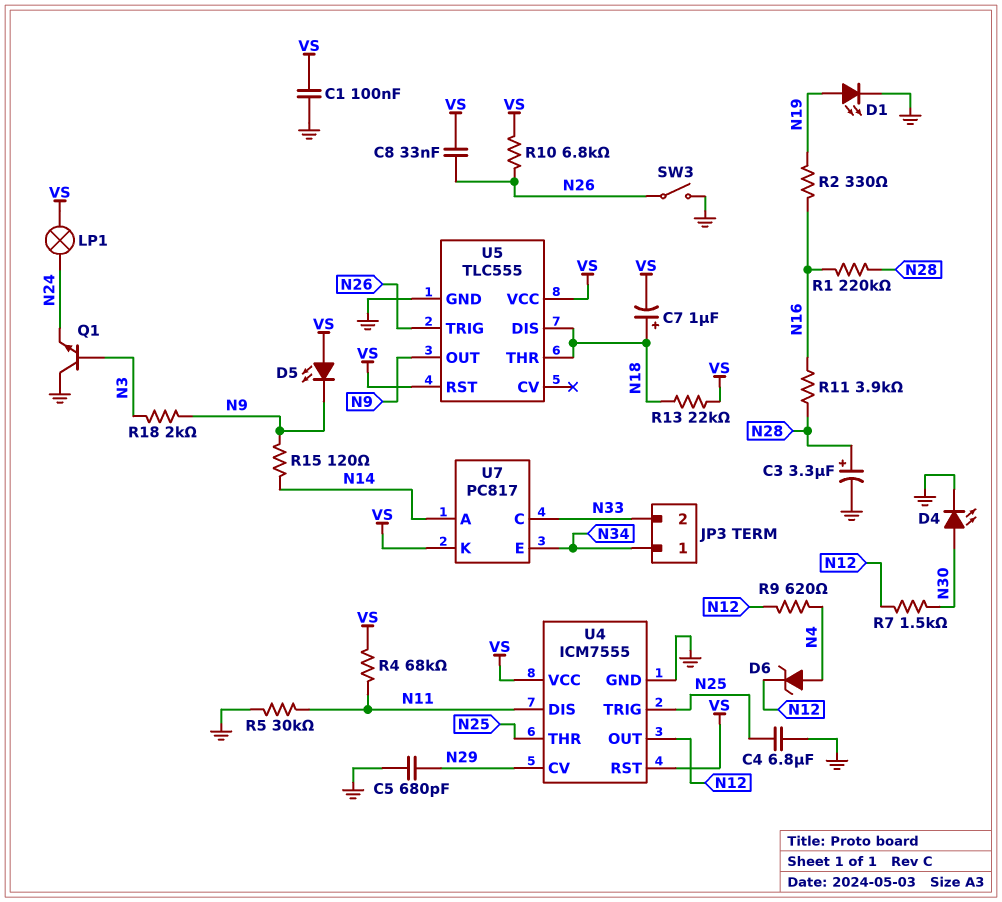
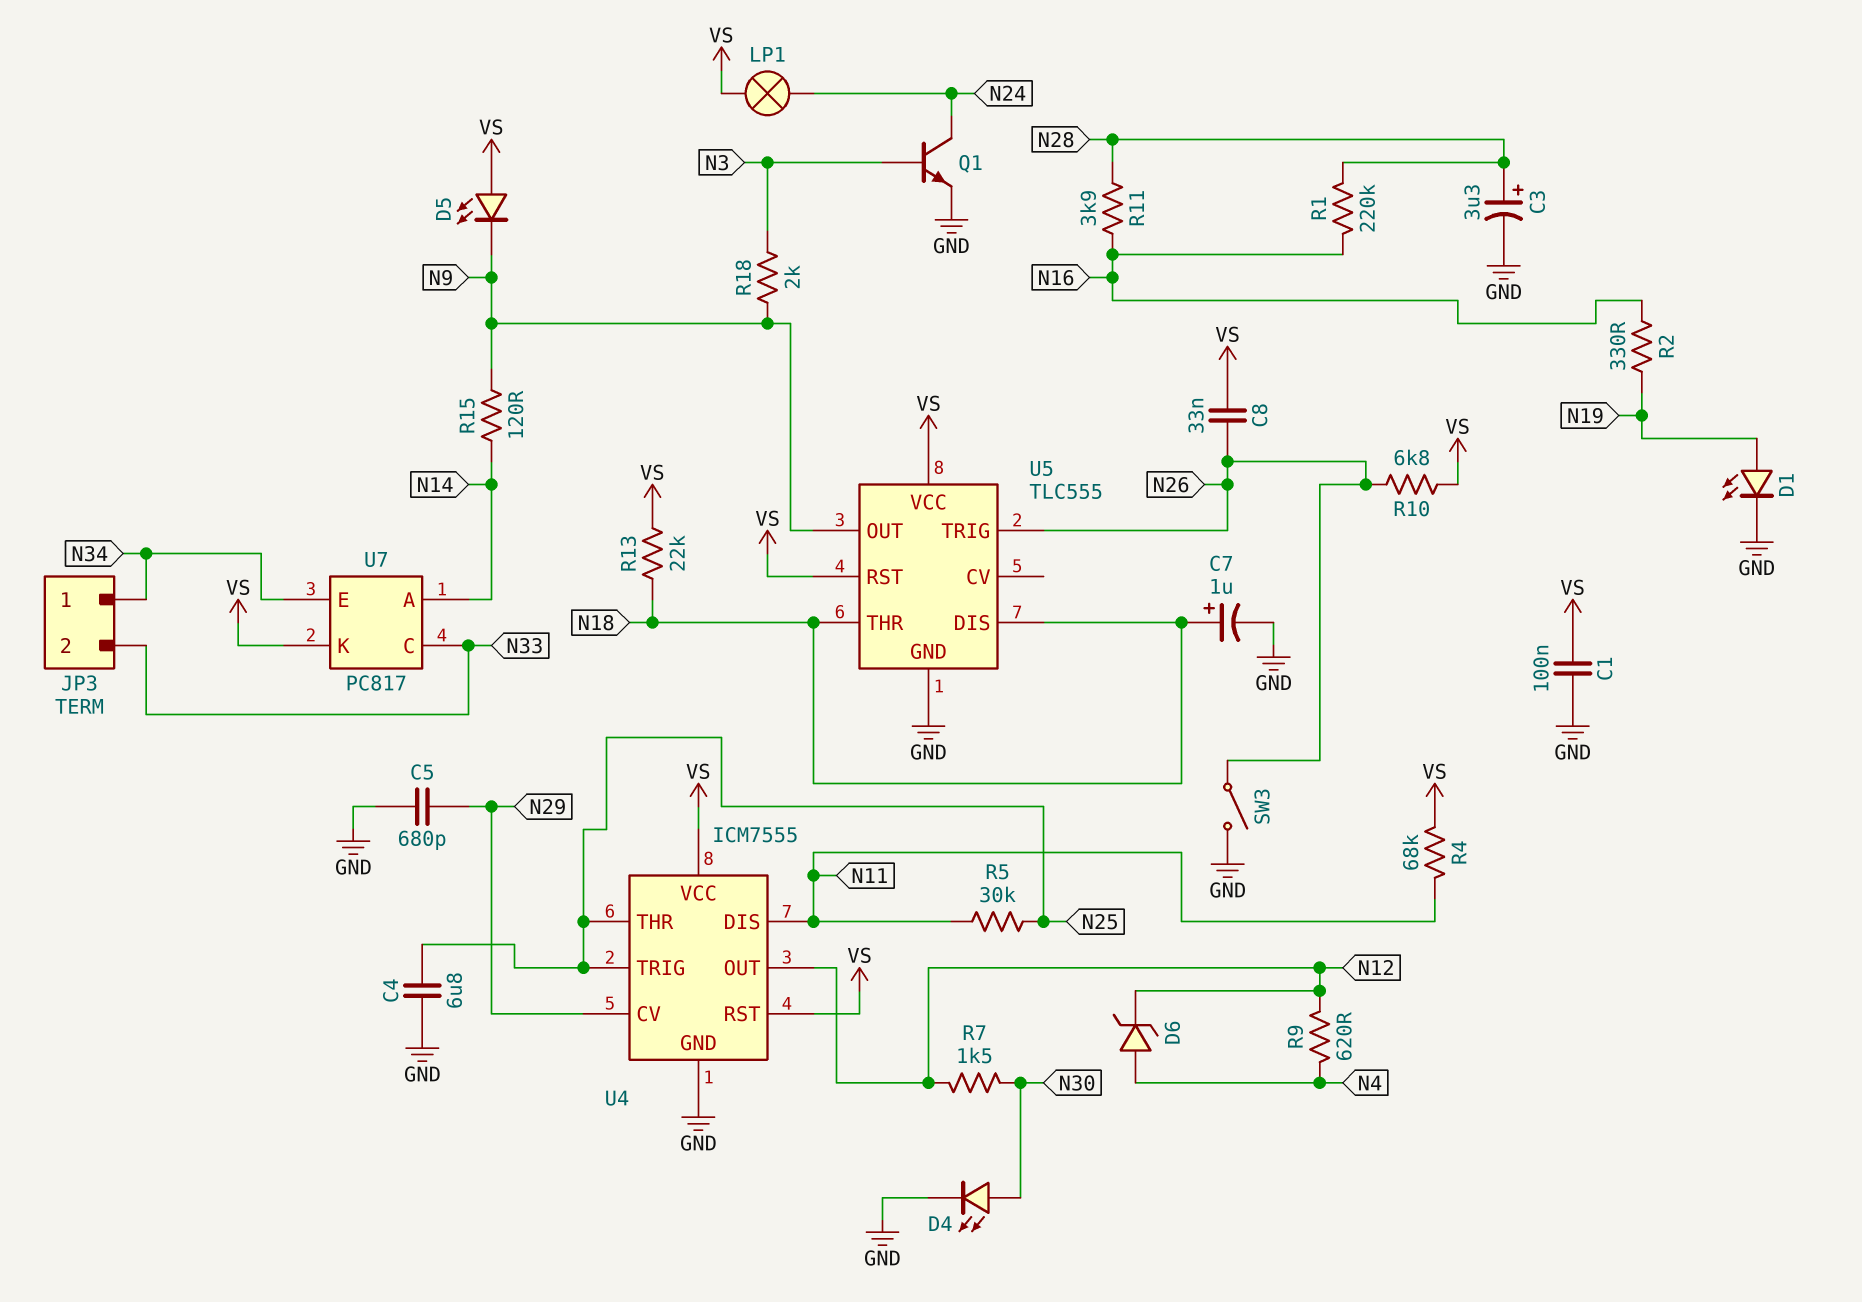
C7: 1uF (plus N18, minus VS) -> 1uF (plus N18, minus GND)
Q1: NPN (B N3, C GND, E N24) -> NPN (B N3, C N24, E GND)
R5: 30k (GND, N11) -> 30k (N11, N25)

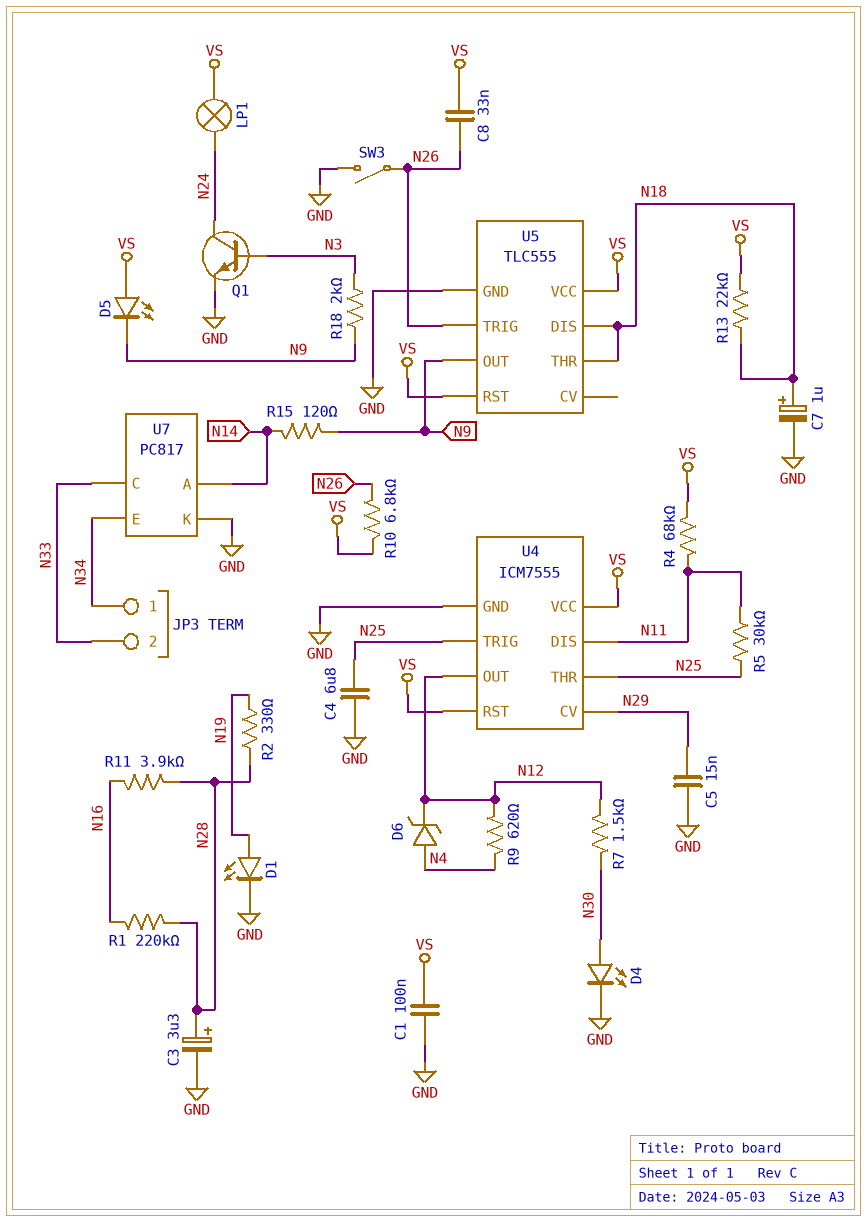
C5: 680pF (GND, N29) -> 15nF (GND, N29)
R2: 330 (N16, N19) -> 330 (N19, N28)
U7 pin K: VS -> GND

